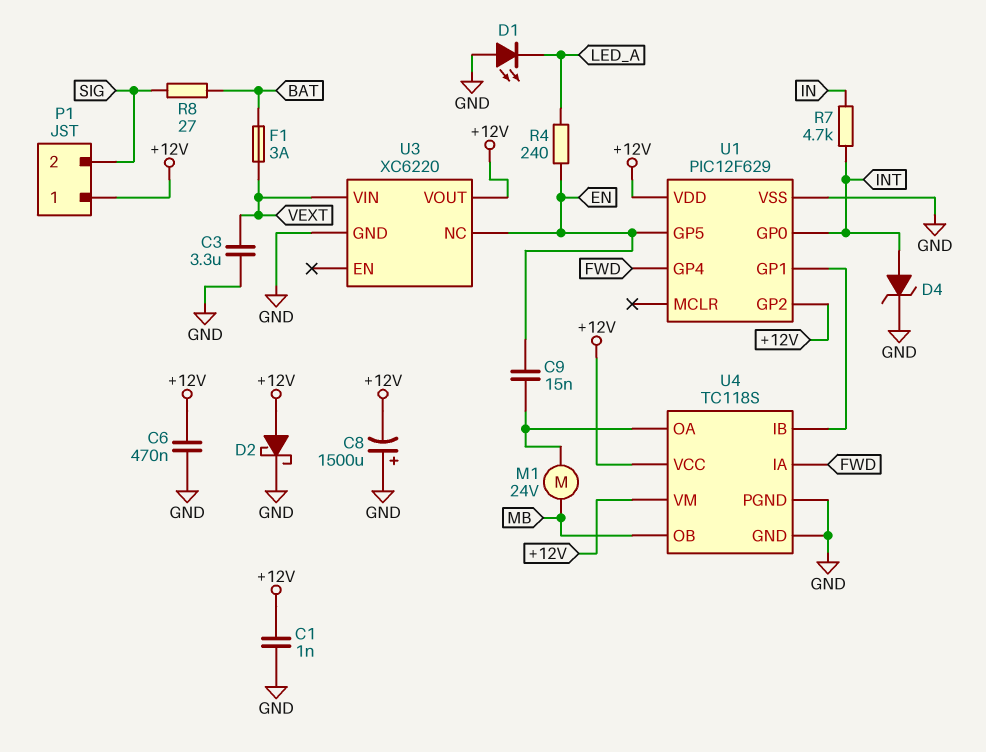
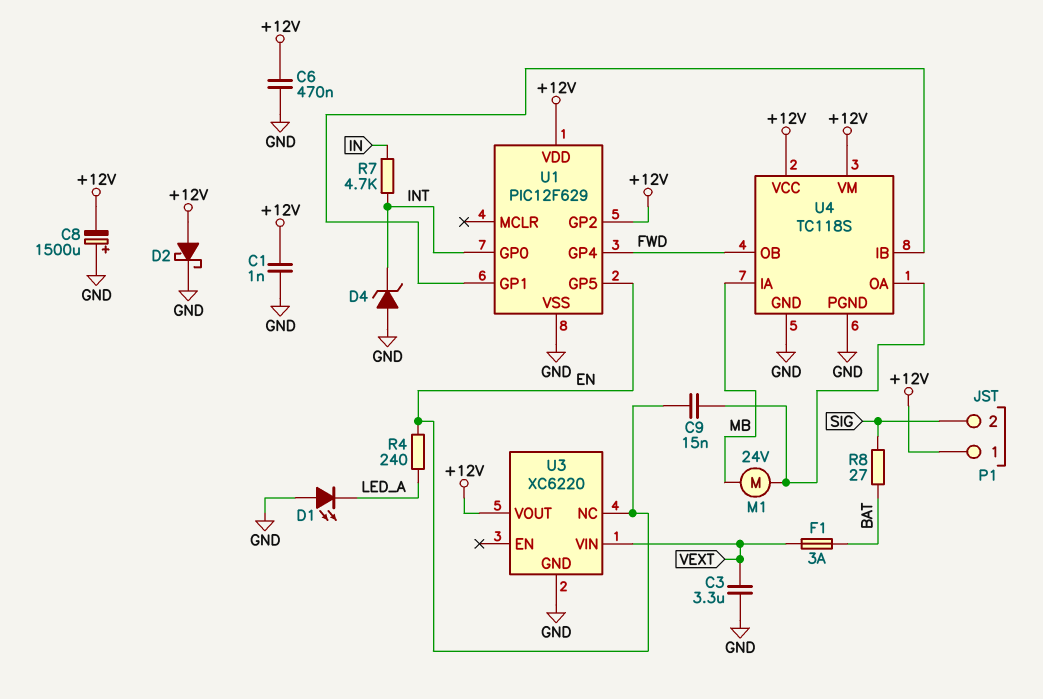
D4: zener (A INT, K GND) -> zener (A GND, K INT)
U4 pin IA: FWD -> MB
U4 pin OB: MB -> FWD

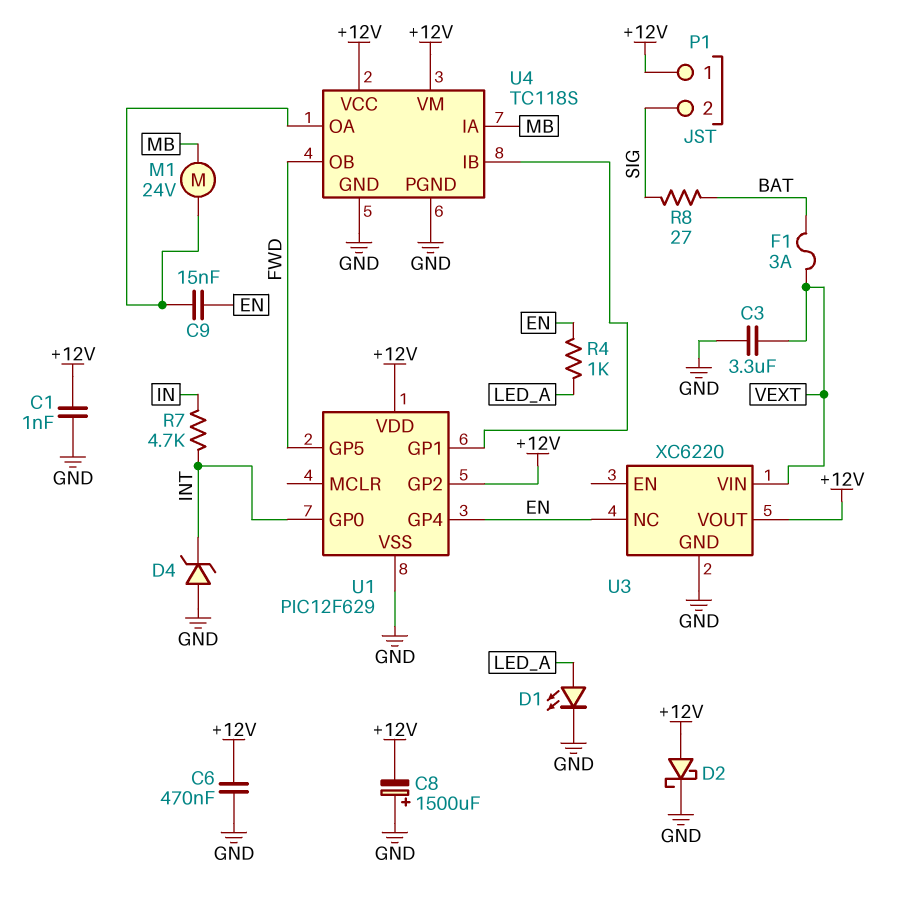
D1: LED (A GND, K LED_A) -> LED (A LED_A, K GND)
R4: 240 (EN, LED_A) -> 1k (EN, LED_A)
U1 pin GP4: FWD -> EN
U1 pin GP5: EN -> FWD

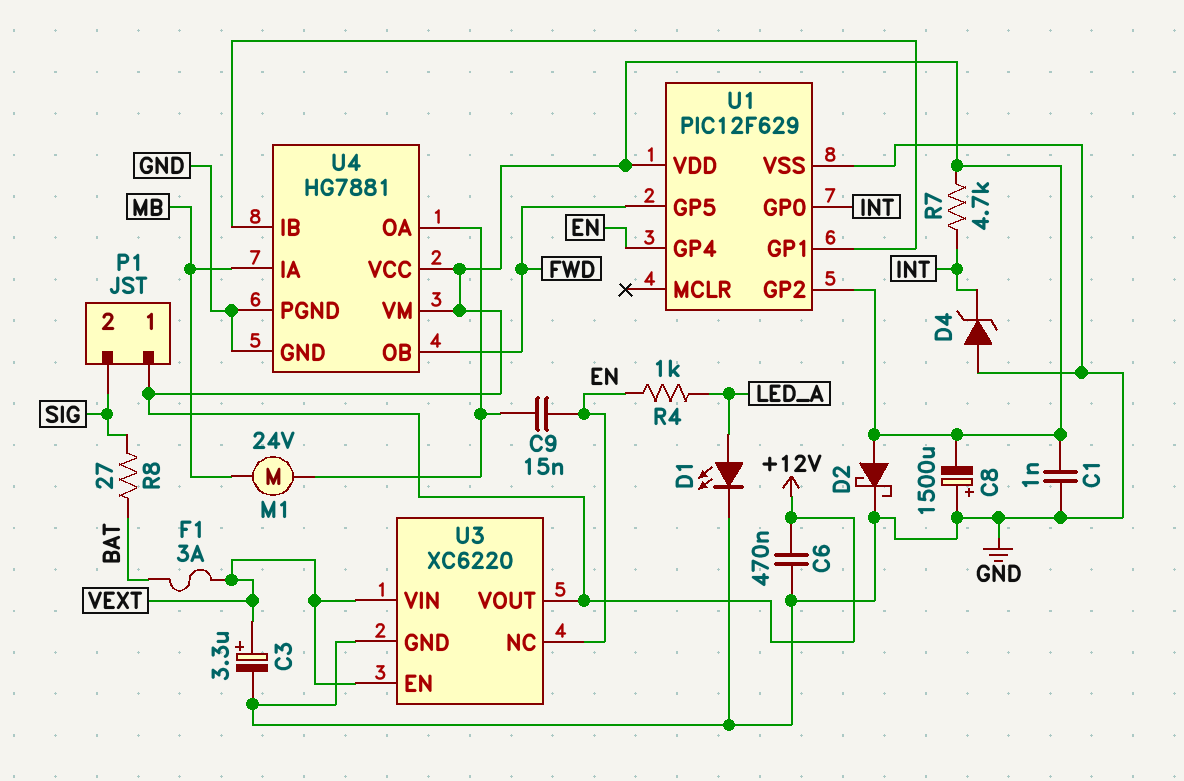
C3: 3.3uF (GND, VEXT) -> 3.3uF (plus VEXT, minus GND)
R7: 4.7k (IN, INT) -> 4.7k (+12V, INT)
U3 pin EN: none -> VEXT
U4: TC118S -> HG7881

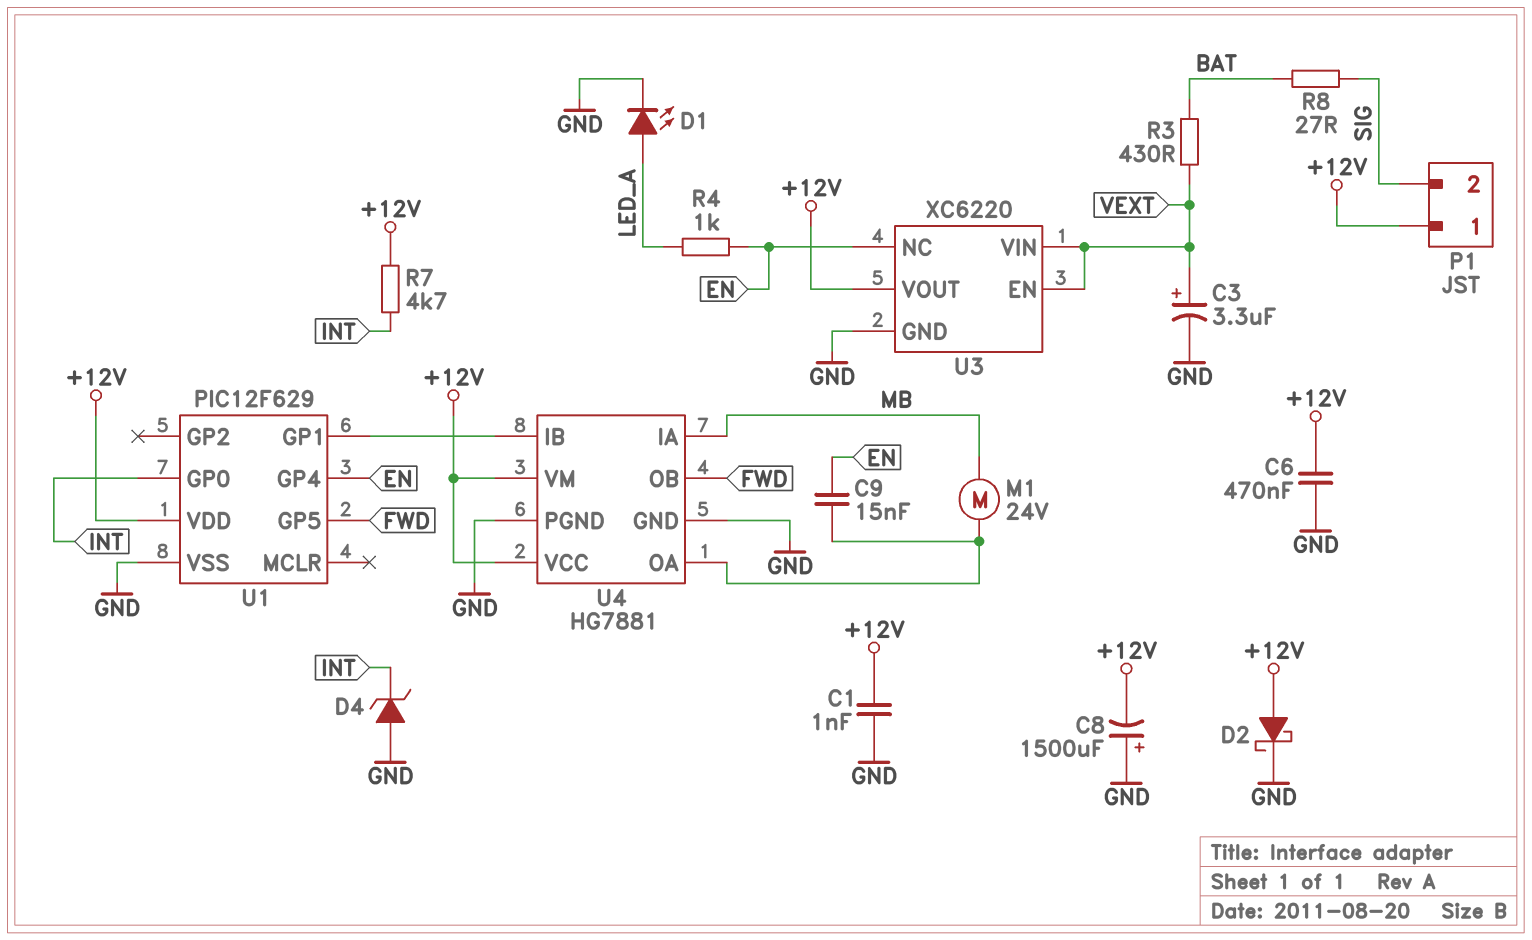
F1: 3A (BAT, VEXT) -> none
R3: none -> 430 (BAT, VEXT)
U1 pin GP2: +12V -> none

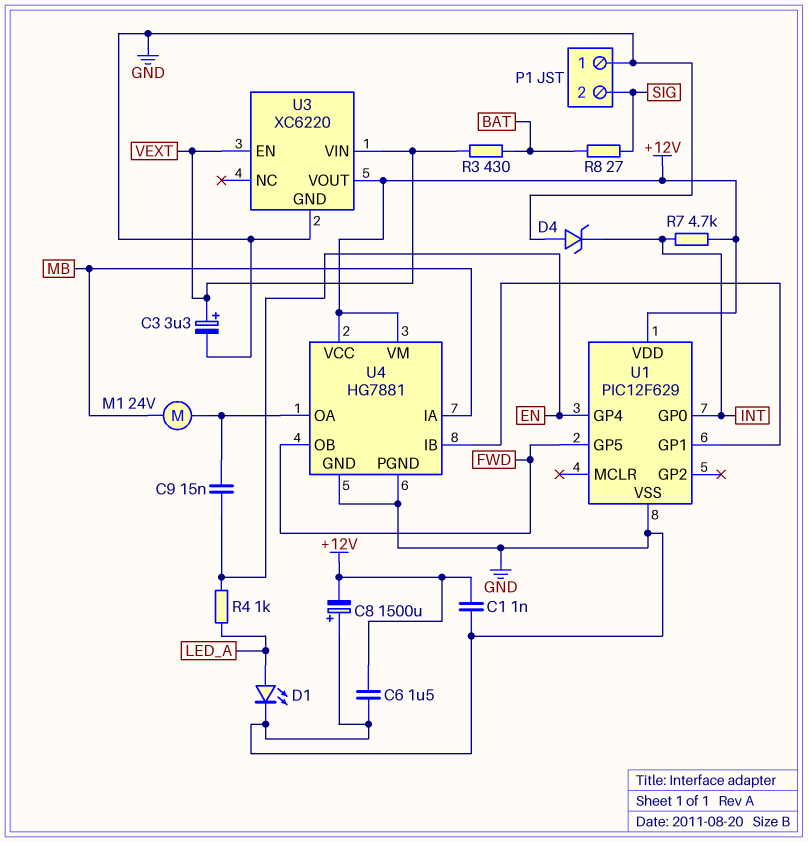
C6: 470nF (+12V, GND) -> 1.5uF (+12V, GND)
D2: schottky (A +12V, K GND) -> none
P1 pin 1: +12V -> GND
U3 pin NC: EN -> none

